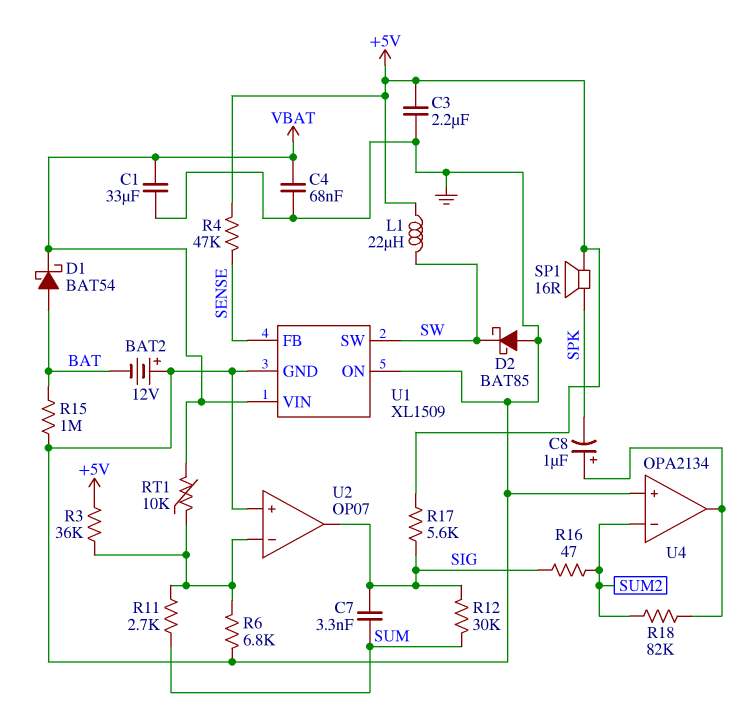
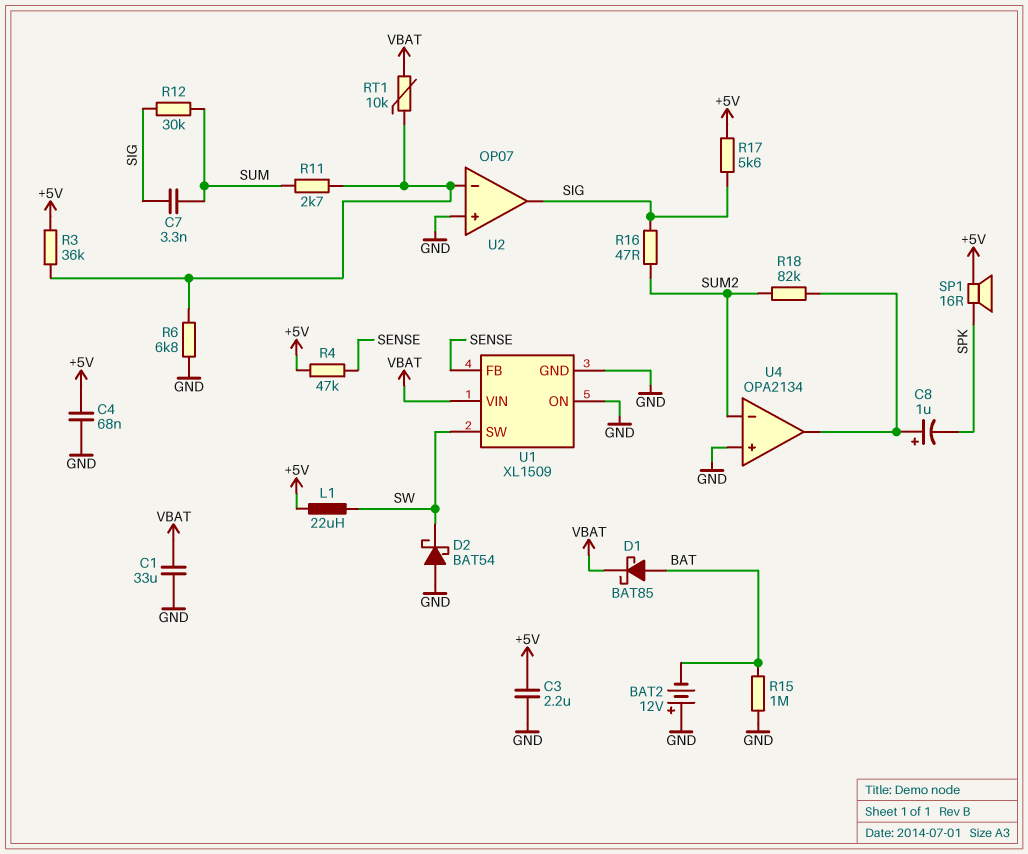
C4: 68nF (GND, VBAT) -> 68nF (+5V, GND)
D1: schottky BAT54 (A BAT, K VBAT) -> schottky BAT85 (A BAT, K VBAT)
D2: schottky BAT85 (A GND, K SW) -> schottky BAT54 (A GND, K SW)

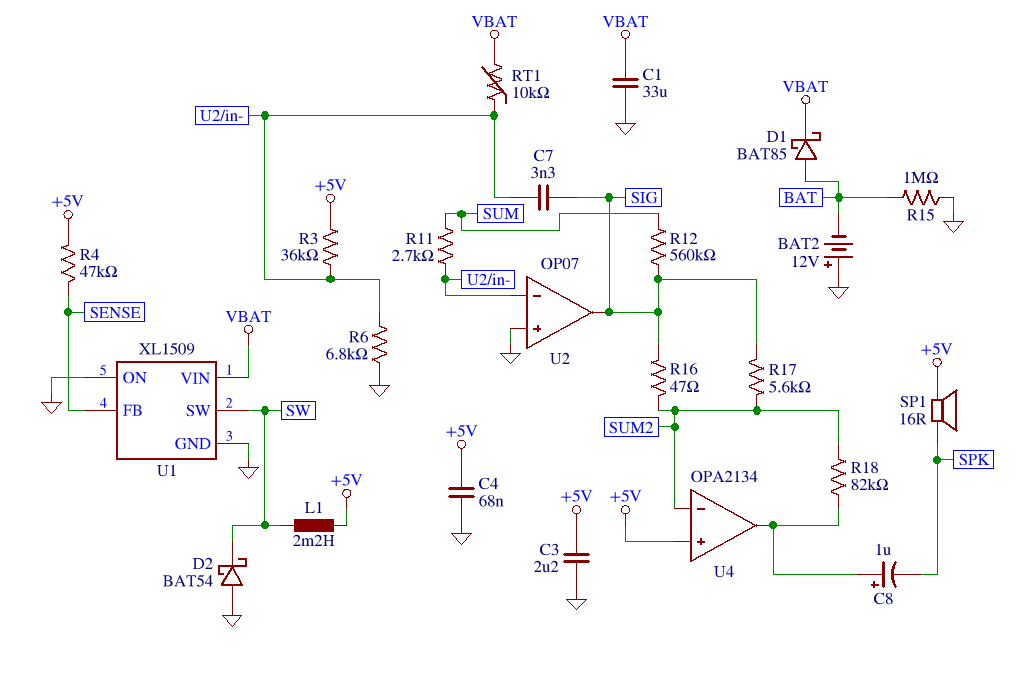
C7: 3.3nF (SIG, SUM) -> 3.3nF (SIG, U2/in-)
L1: 22uH (+5V, SW) -> 2.2mH (+5V, SW)
R12: 30k (SIG, SUM) -> 560k (SIG, SUM)
R17: 5.6k (+5V, SIG) -> 5.6k (SIG, SUM2)
U4 pin in+: GND -> +5V

